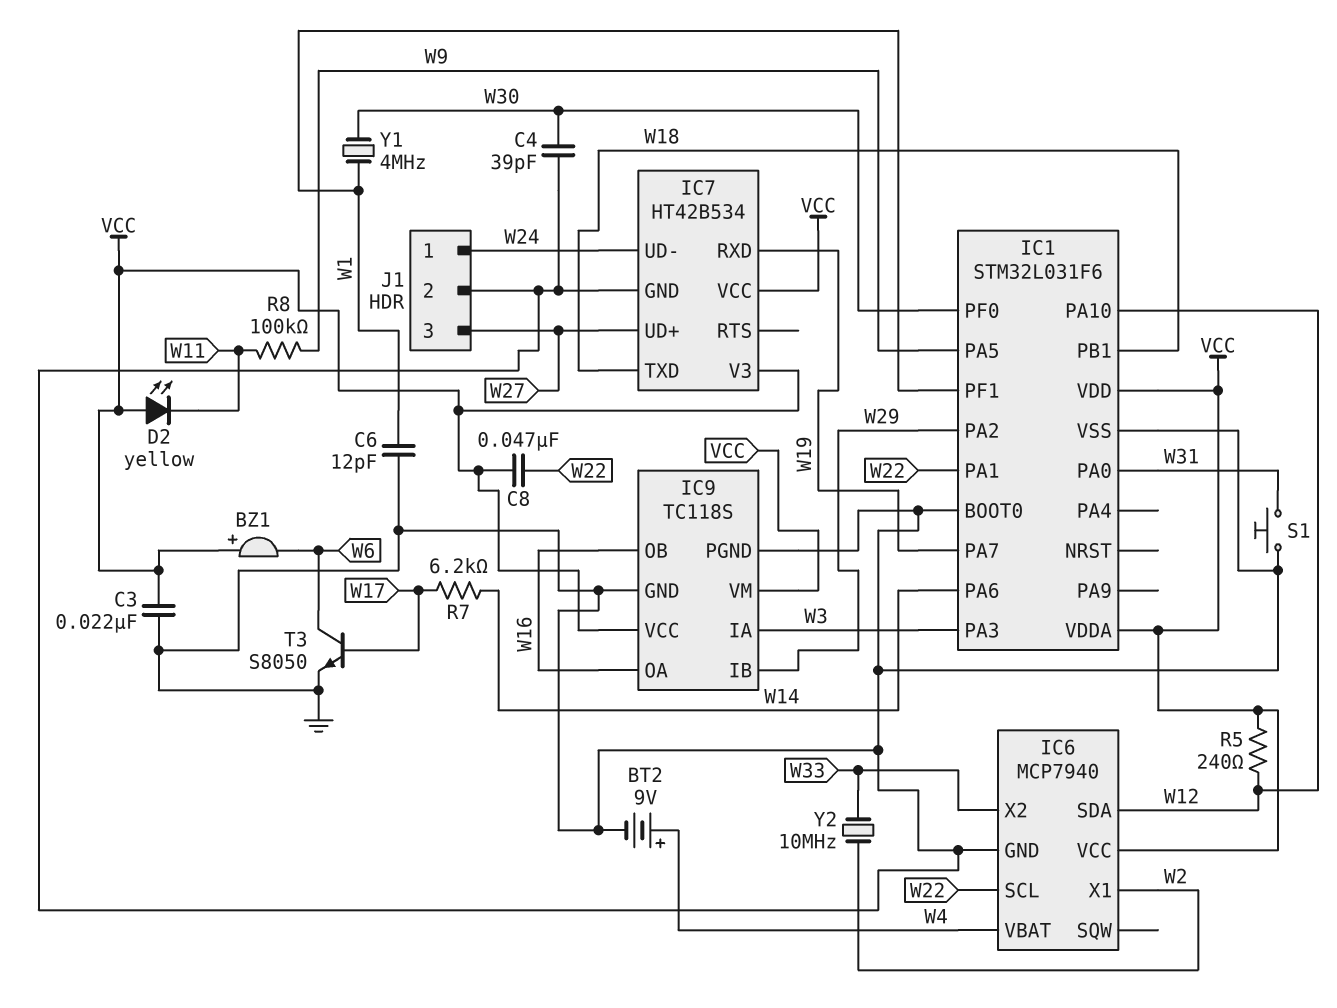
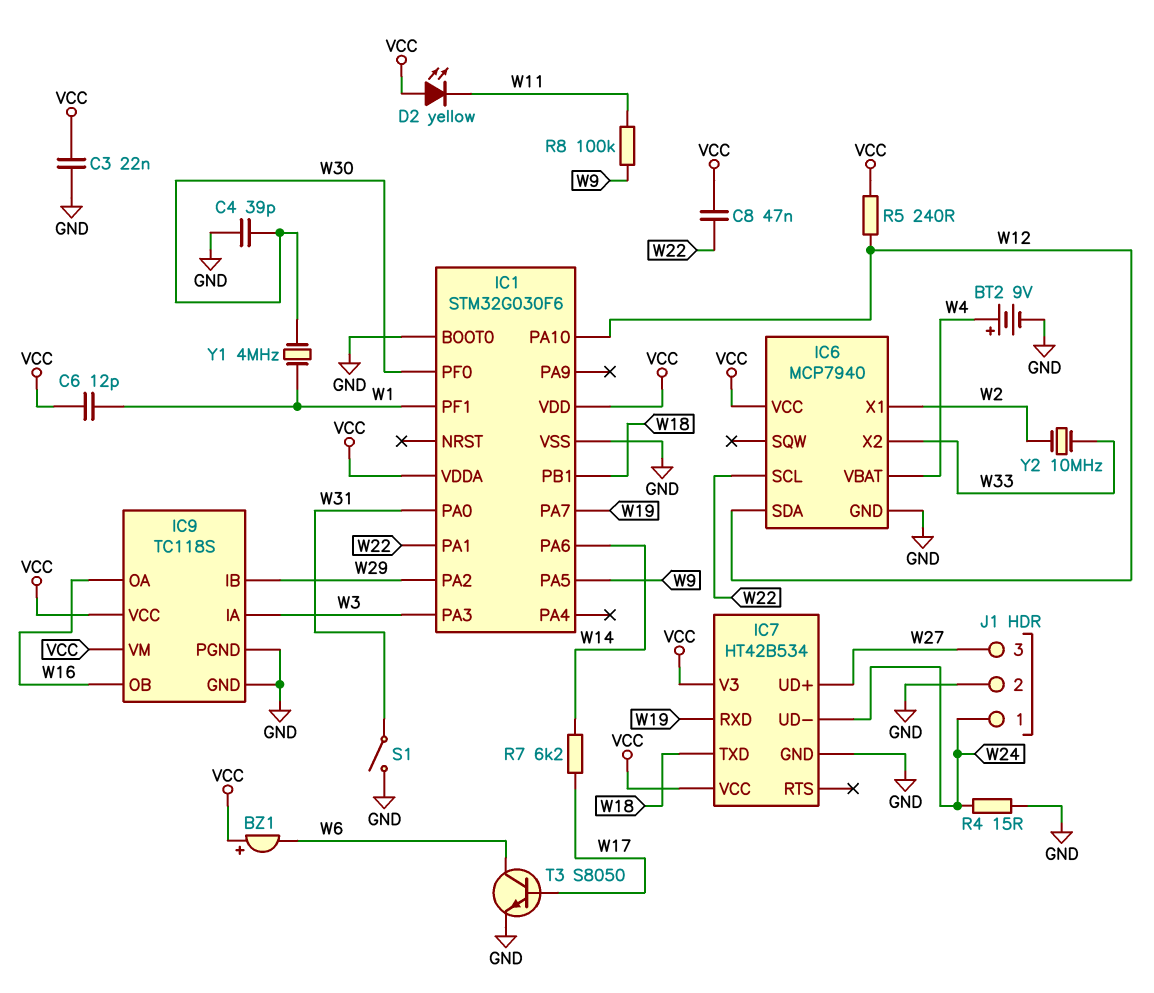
C6: 12pF (GND, W1) -> 12pF (VCC, W1)
IC1: STM32L031F6 -> STM32G030F6
R4: none -> 15 (GND, W24)
S1: button (GND, W31) -> switch (GND, W31)

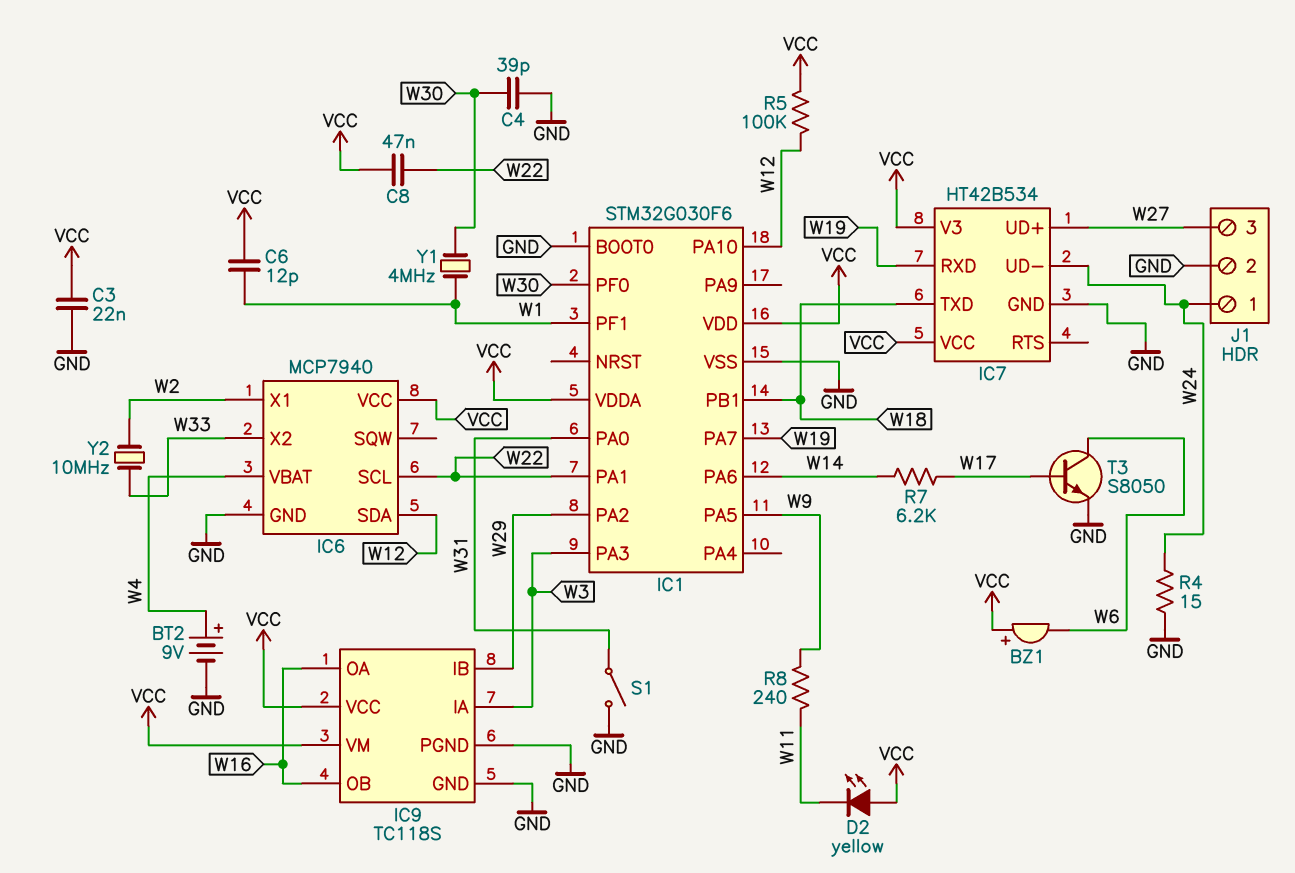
R5: 240 (VCC, W12) -> 100k (VCC, W12)
R8: 100k (W9, W11) -> 240 (W9, W11)

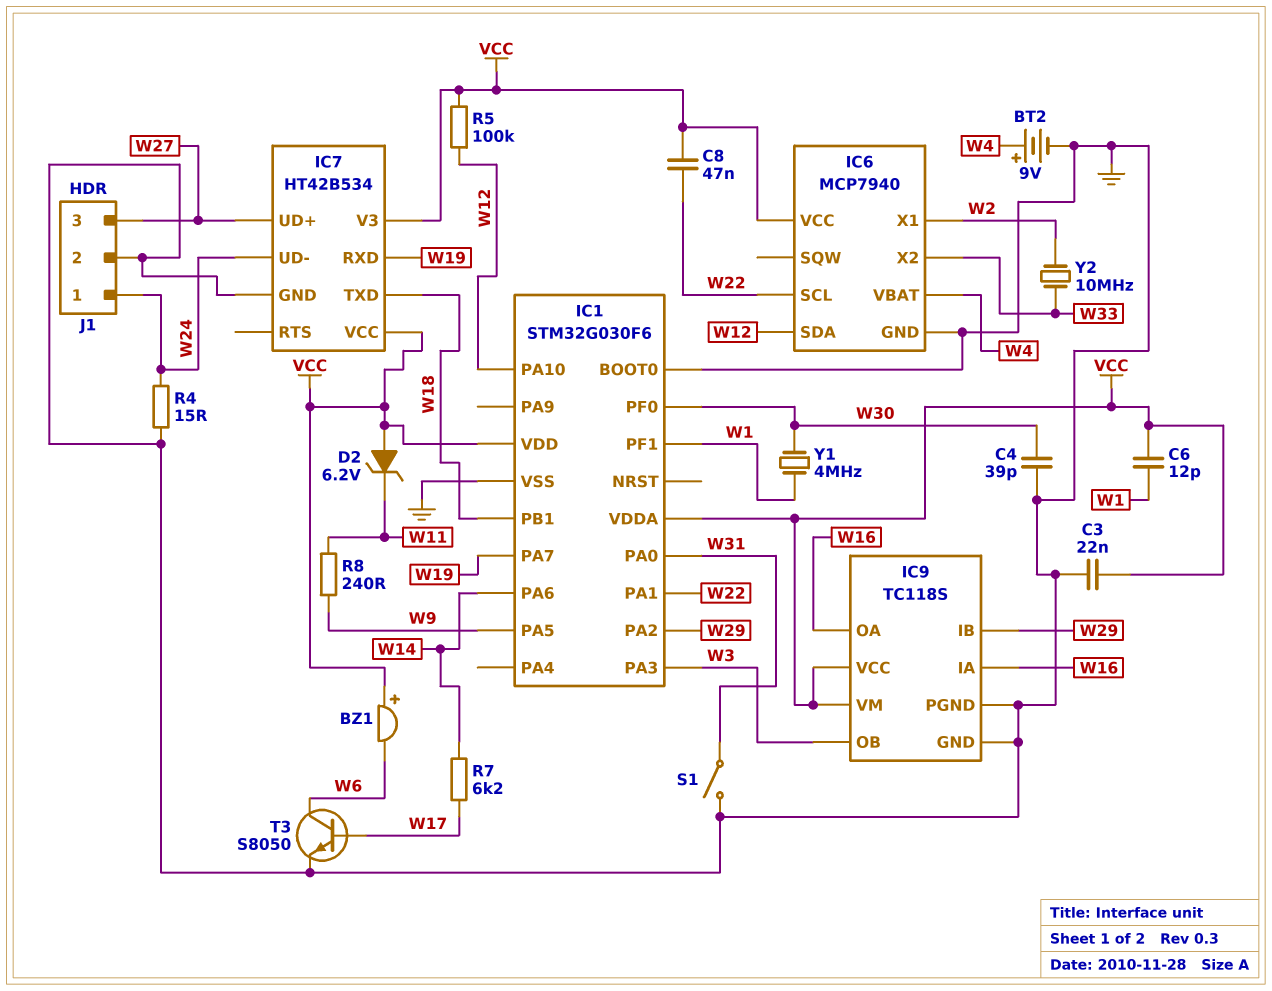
D2: LED yellow (A VCC, K W11) -> zener 6.2V (A VCC, K W11)
IC9 pin IA: W3 -> W16
IC9 pin OB: W16 -> W3

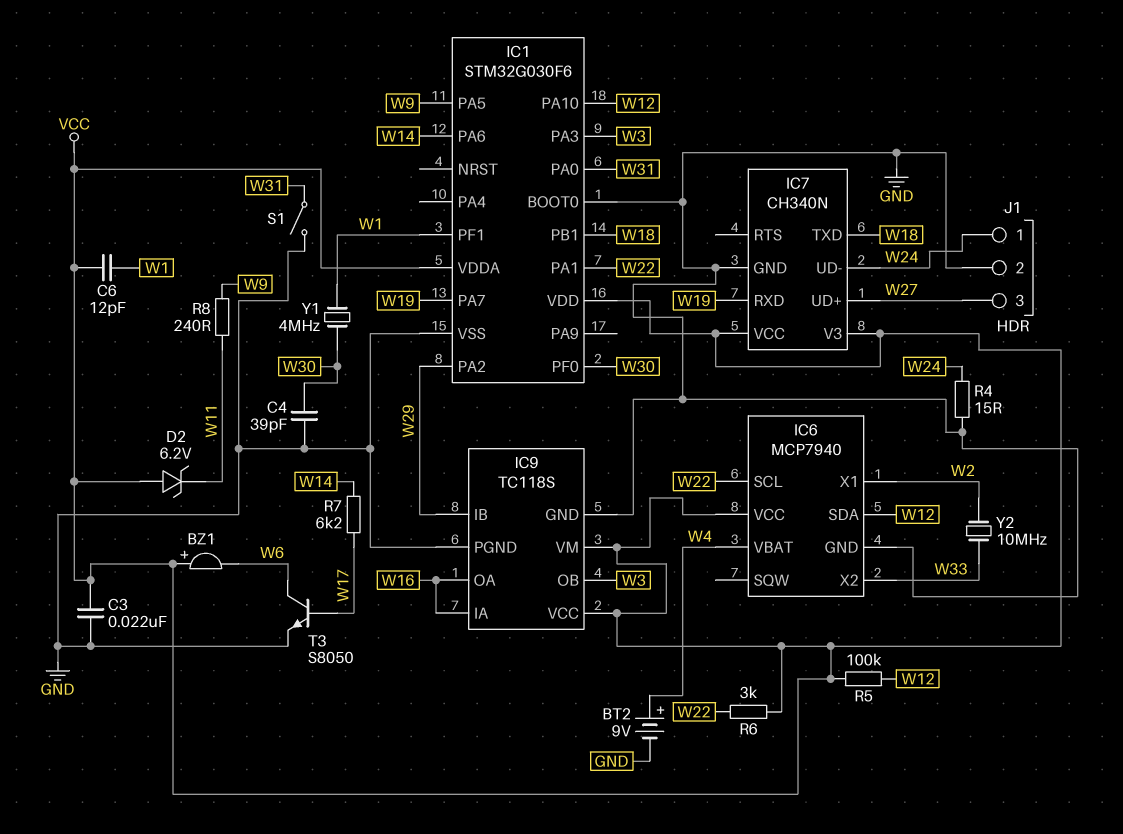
C8: 47nF (VCC, W22) -> none
IC7: HT42B534 -> CH340N
R6: none -> 3k (VCC, W22)

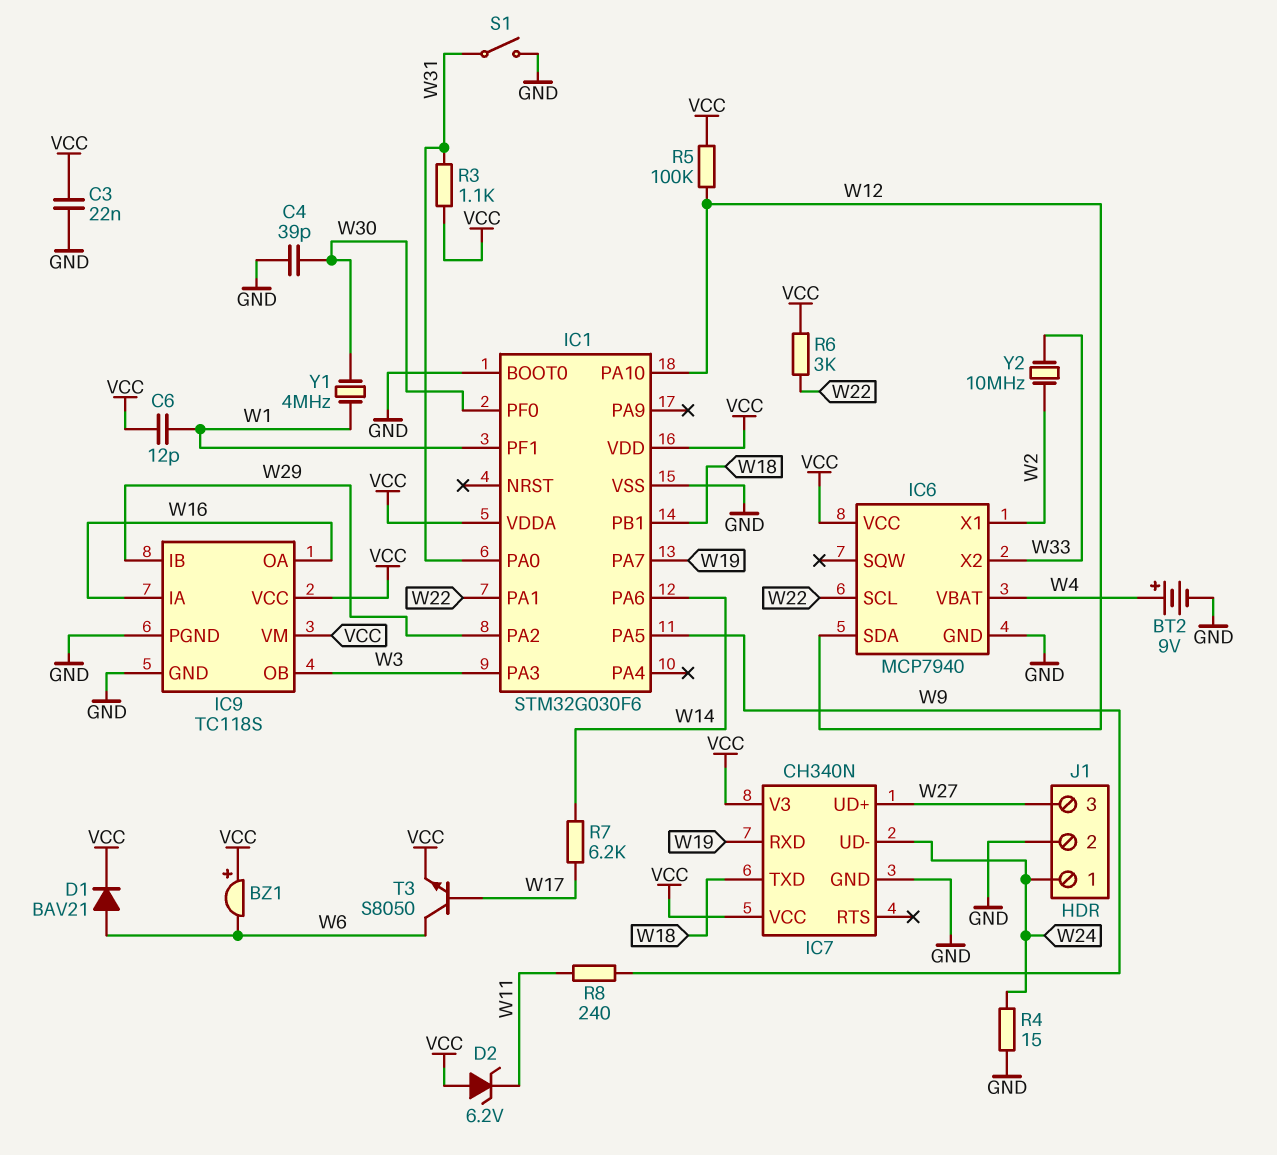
D1: none -> diode BAV21 (A W6, K VCC)
R3: none -> 1.1k (VCC, W31)
T3: NPN S8050 (B W17, C W6, E GND) -> NPN S8050 (B W17, C W6, E VCC)

